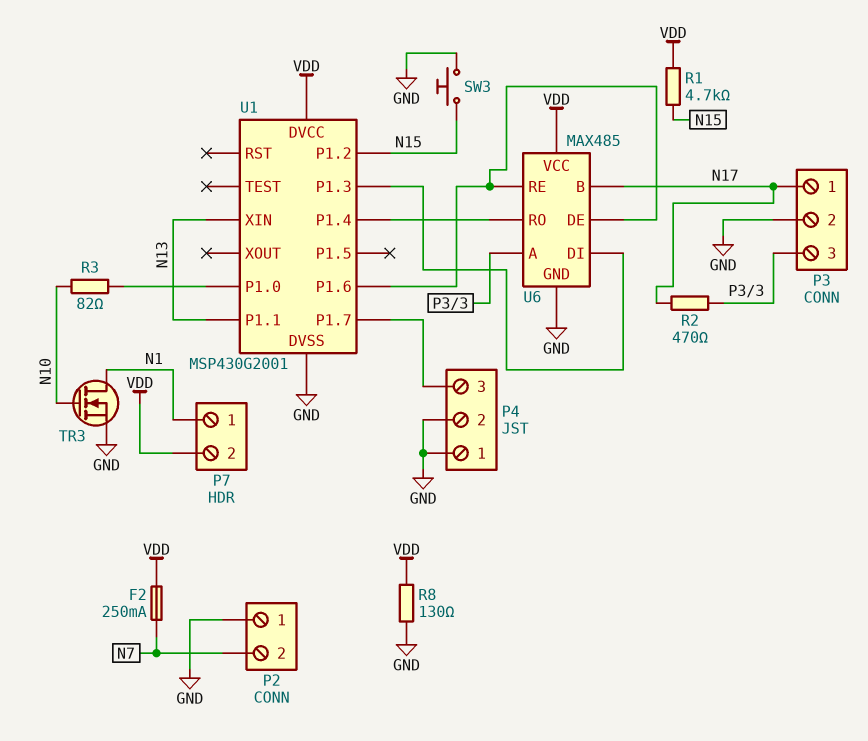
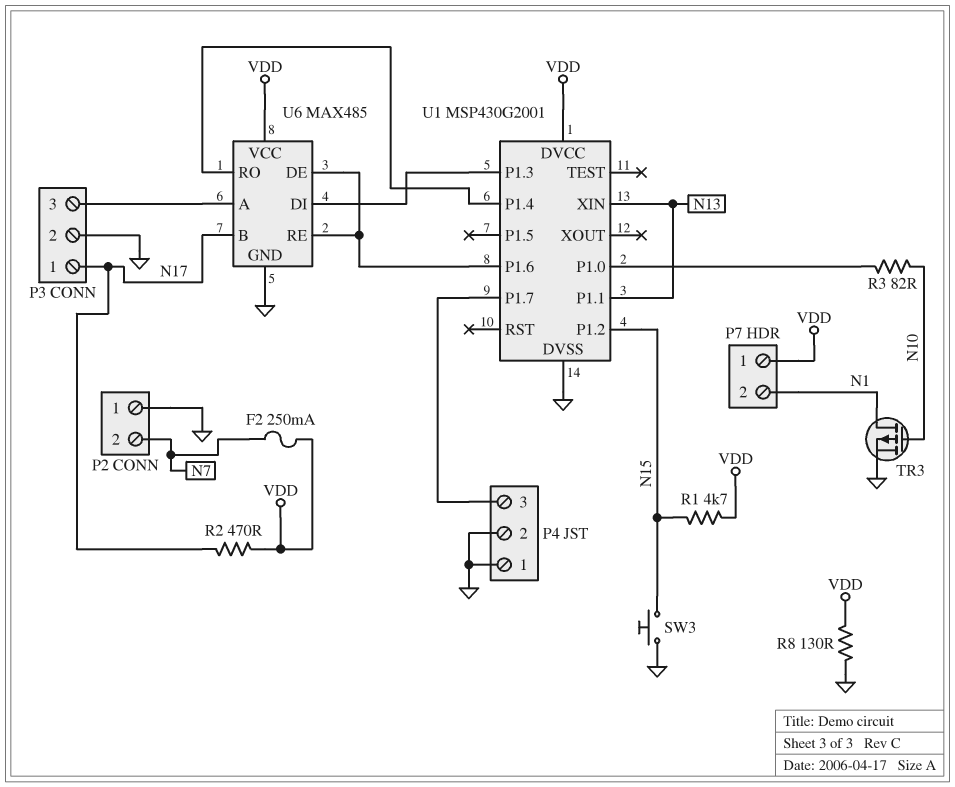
P7 pin 1: N1 -> VDD
P7 pin 2: VDD -> N1
R2: 470 (N17, P3/3) -> 470 (N17, VDD)
TR3: NMOS (G N10, D N1, S GND) -> PMOS (G N10, D N1, S GND)

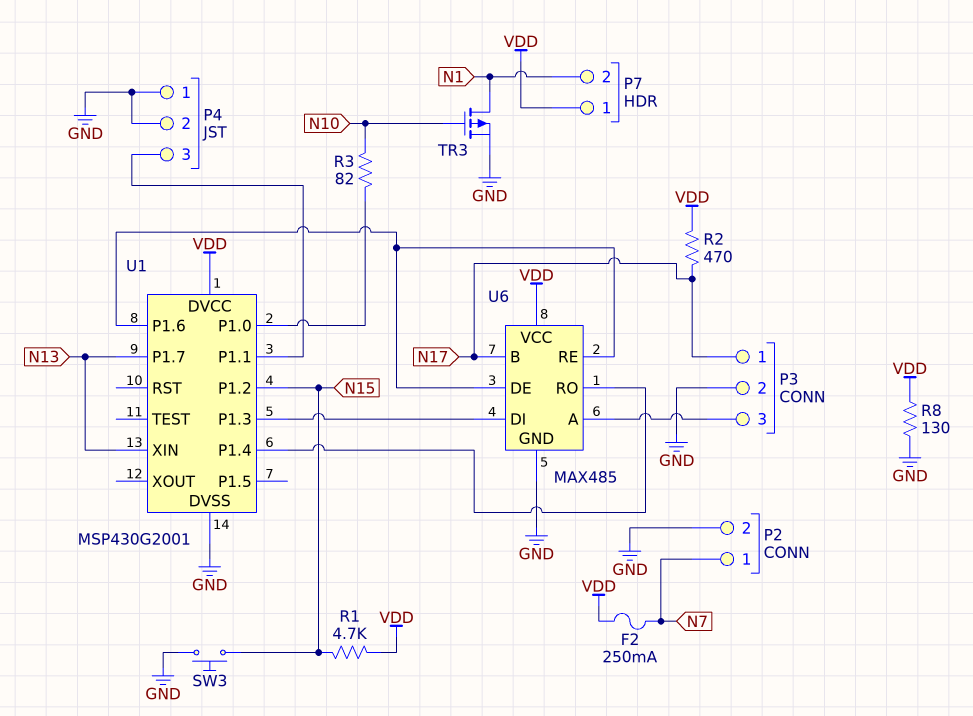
P2 pin 1: GND -> N7
P2 pin 2: N7 -> GND
U1 pin P1.1: N13 -> P4/3
U1 pin P1.7: P4/3 -> N13

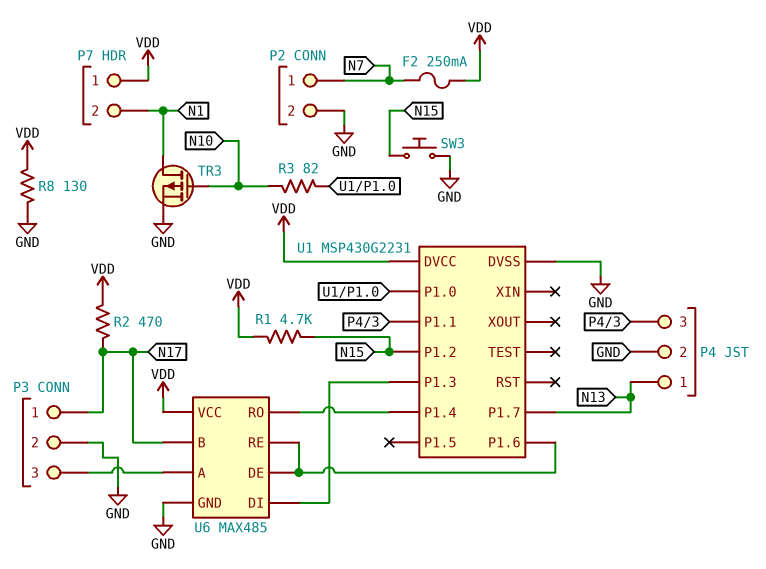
P4 pin 1: GND -> N13
U1: MSP430G2001 -> MSP430G2231
U1 pin XIN: N13 -> none

